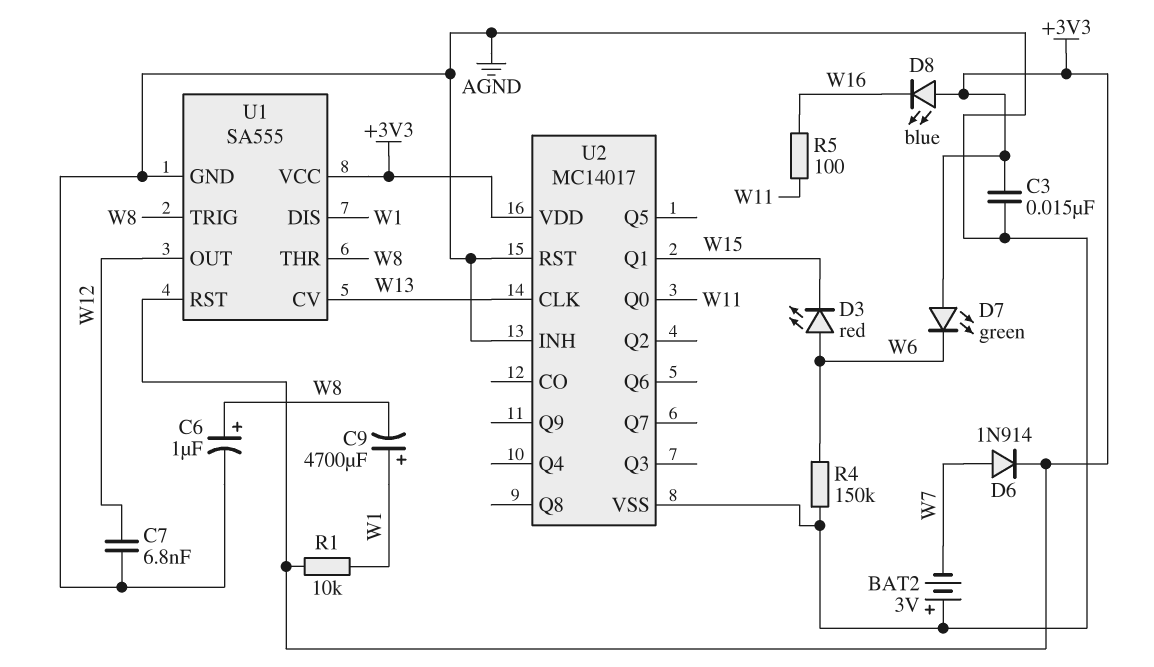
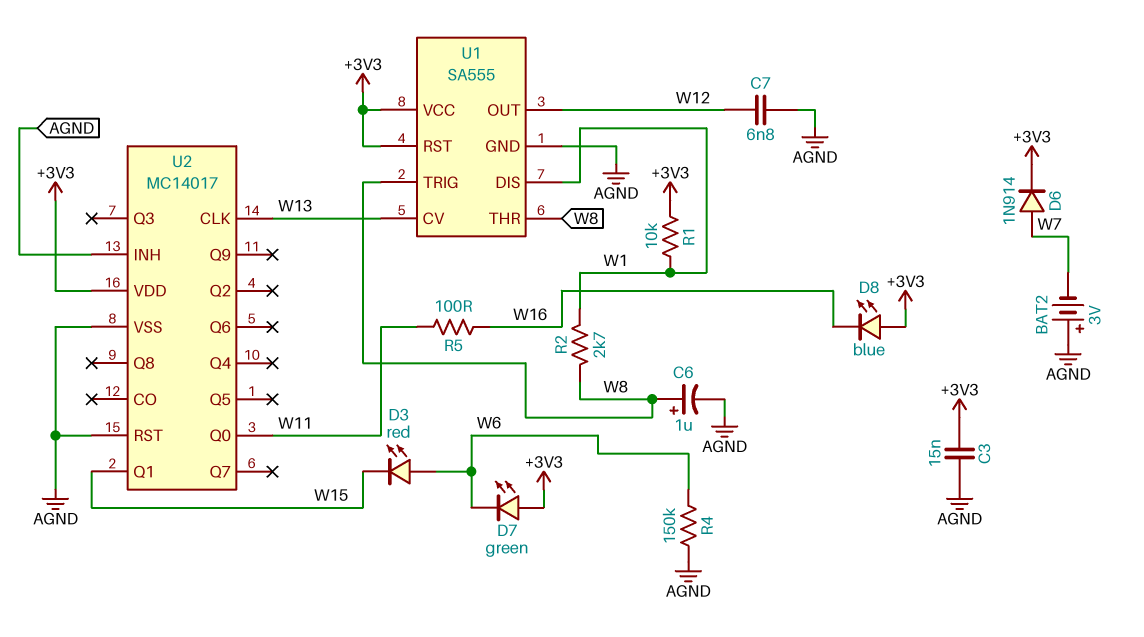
C9: 4700uF (plus W1, minus W8) -> none
R2: none -> 2.7k (W1, W8)

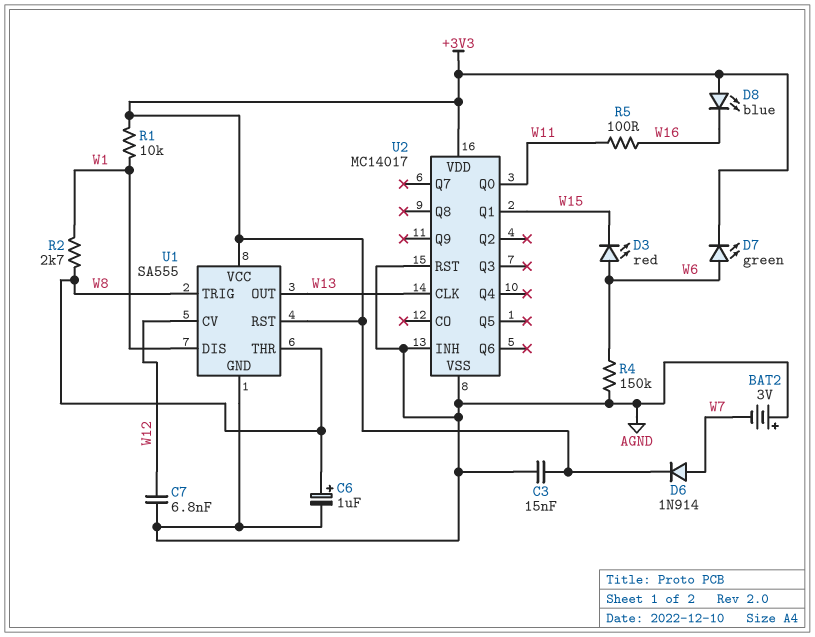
D7: LED green (A +3V3, K W6) -> LED green (A W6, K +3V3)
U1 pin CV: W13 -> W12
U1 pin OUT: W12 -> W13

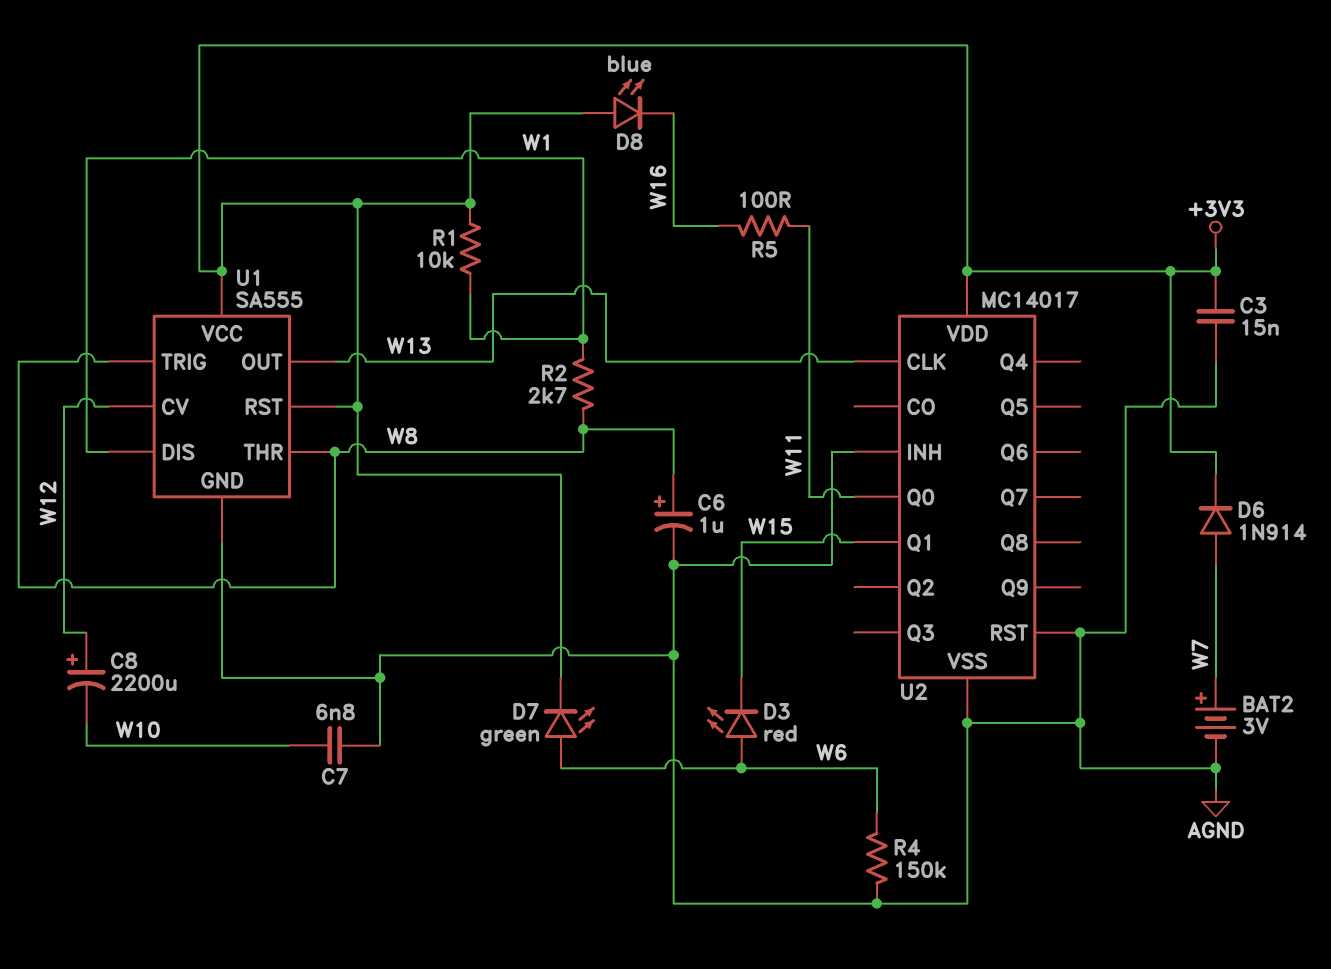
BAT2: 3V (plus AGND, minus W7) -> 3V (plus W7, minus AGND)
C7: 6.8nF (AGND, W12) -> 6.8nF (AGND, W10)
C8: none -> 2200uF (plus W12, minus W10)

